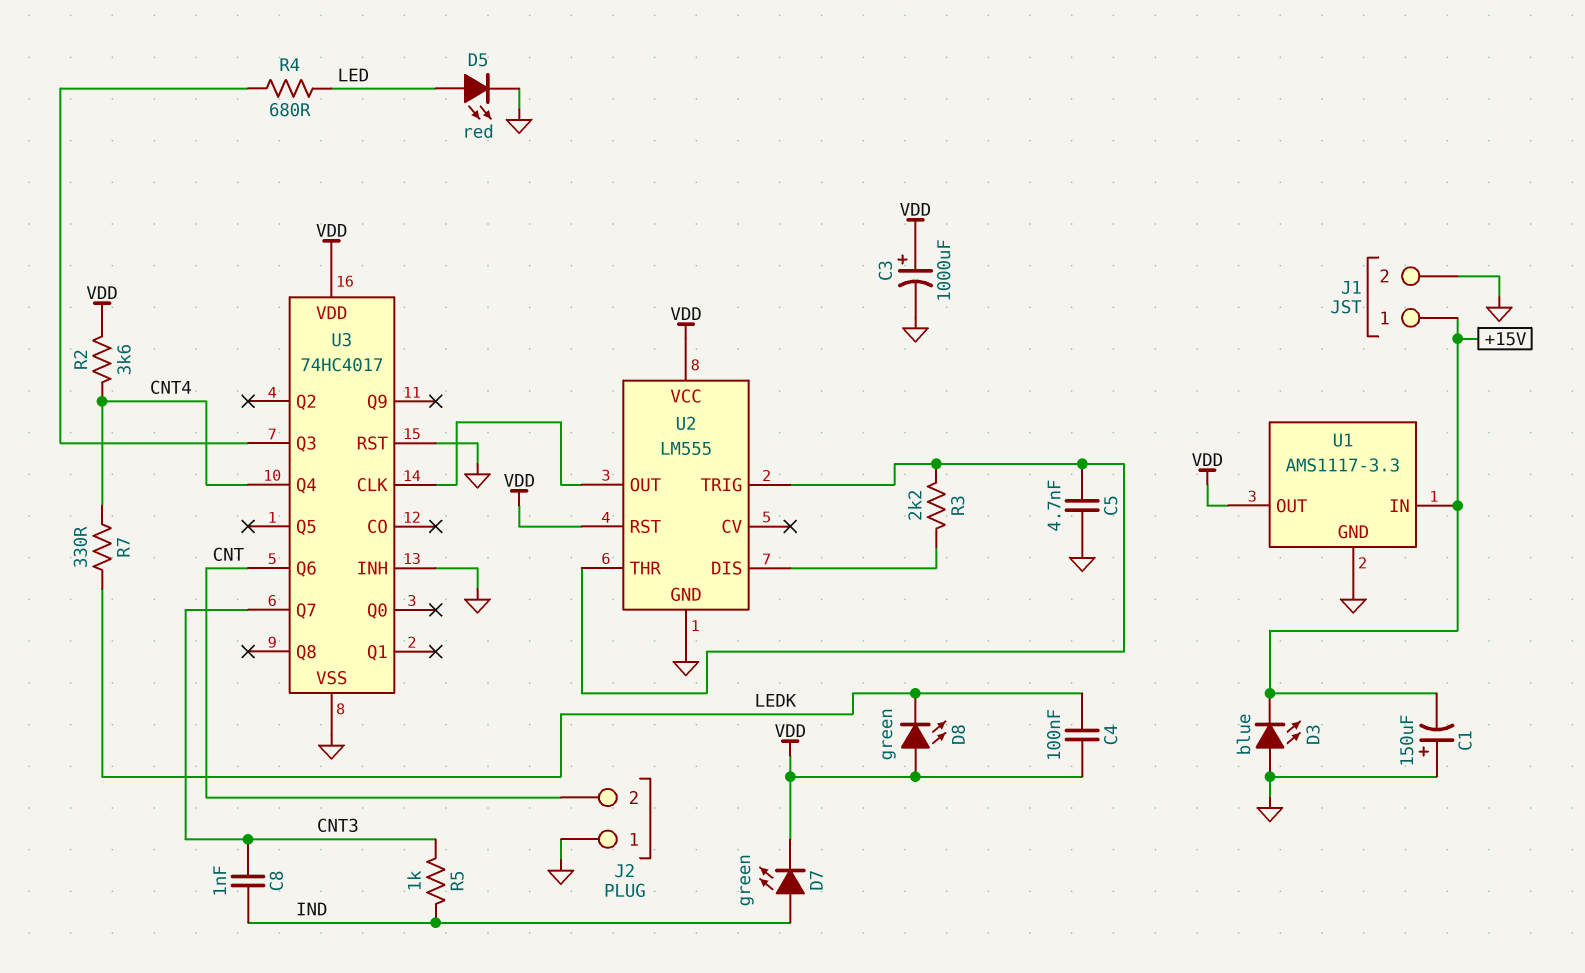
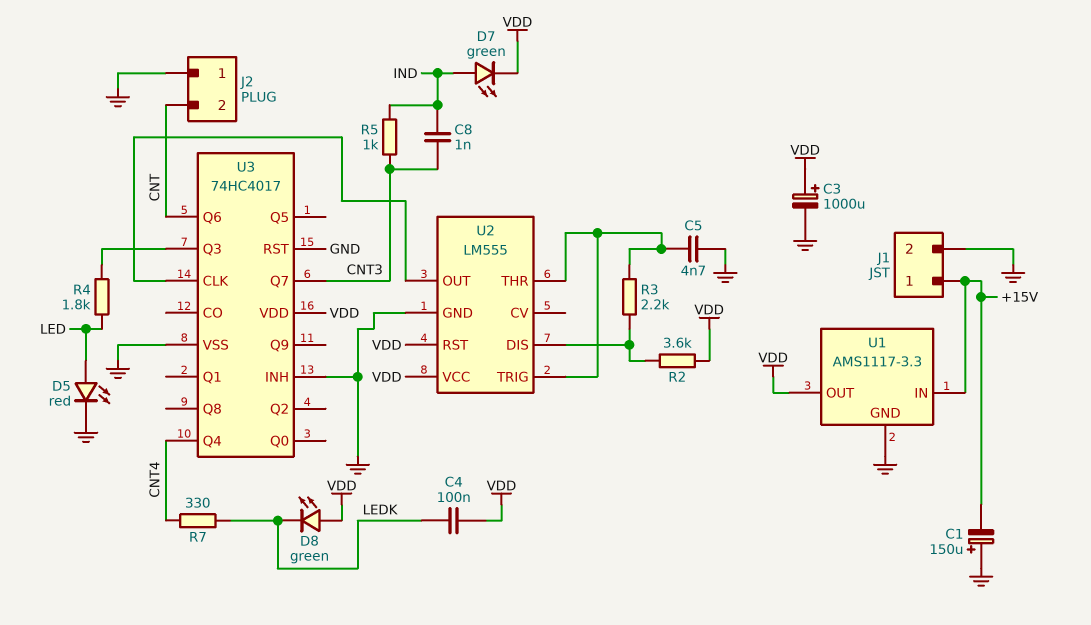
D3: LED blue (A GND, K +15V) -> none
R2: 3.6k (CNT4, VDD) -> 3.6k (U2/DIS, VDD)
R4: 680 (LED, U3/Q3) -> 1.8k (LED, U3/Q3)

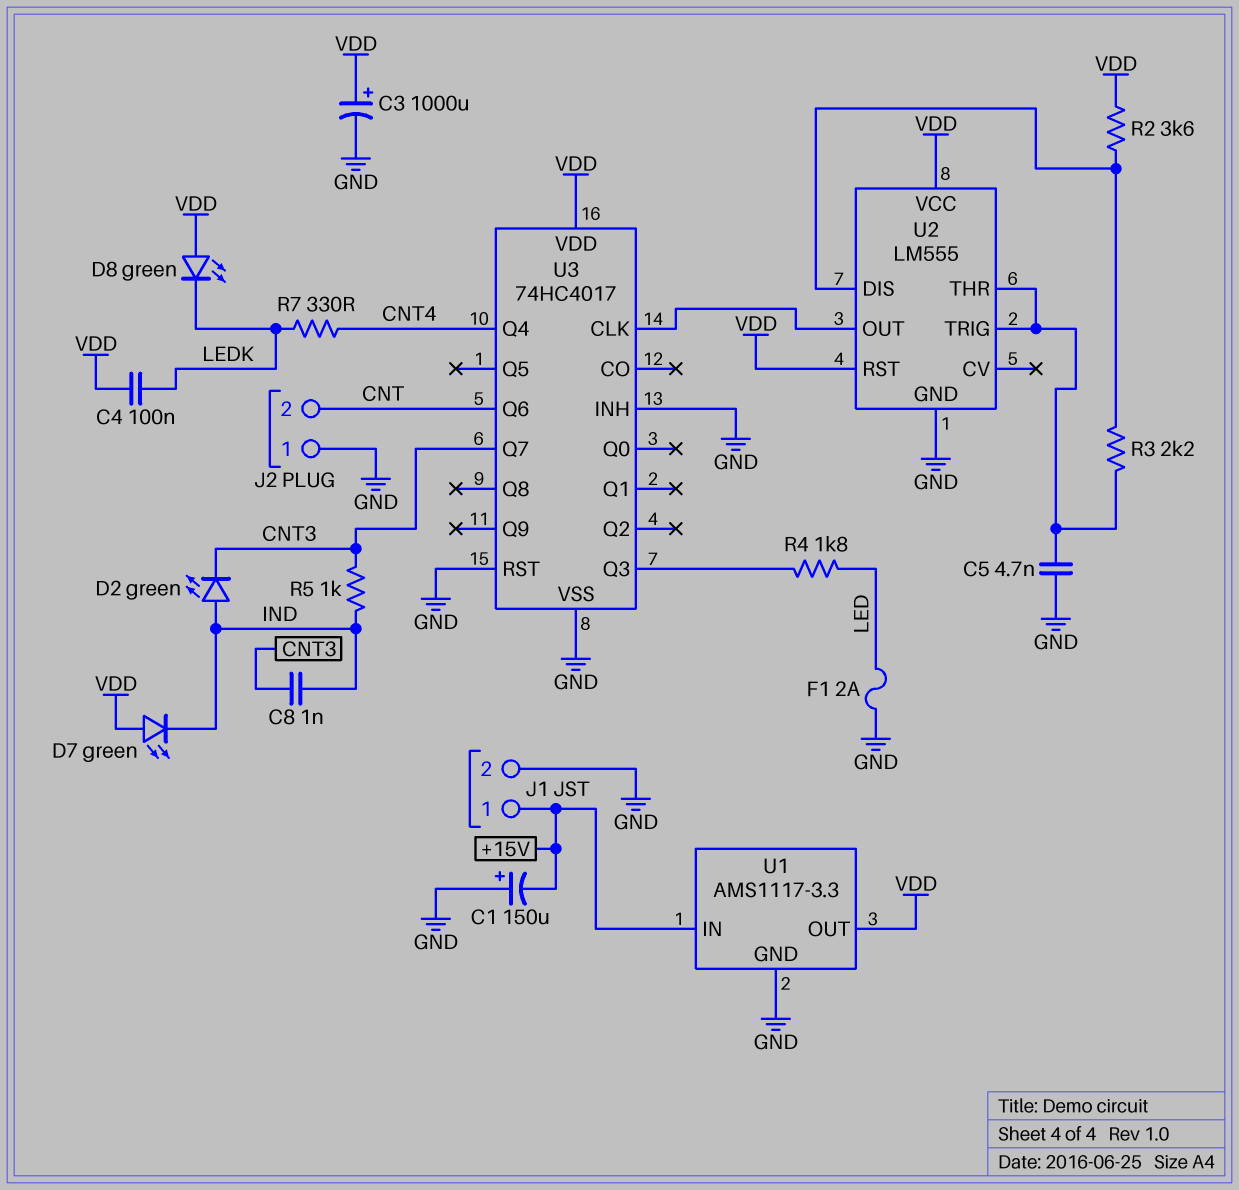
D2: none -> LED green (A IND, K CNT3)
D5: LED red (A LED, K GND) -> none
D7: LED green (A IND, K VDD) -> LED green (A VDD, K IND)
F1: none -> 2A (GND, LED)

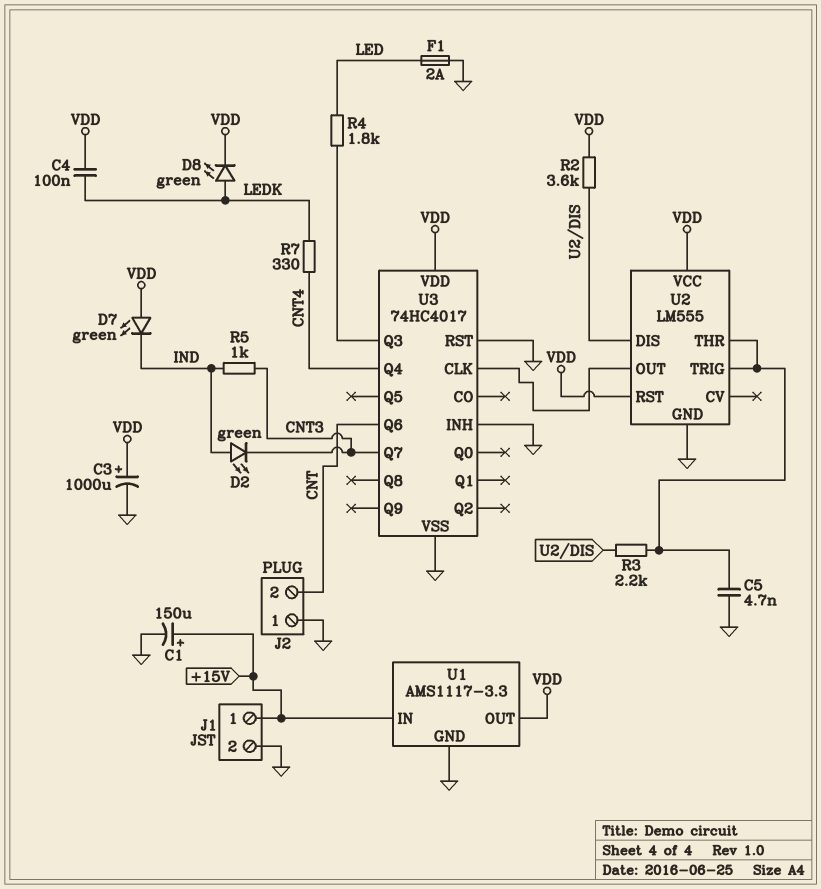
C1: 150uF (plus GND, minus +15V) -> 150uF (plus +15V, minus GND)
C8: 1nF (CNT3, IND) -> none
D8: LED green (A VDD, K LEDK) -> LED green (A LEDK, K VDD)

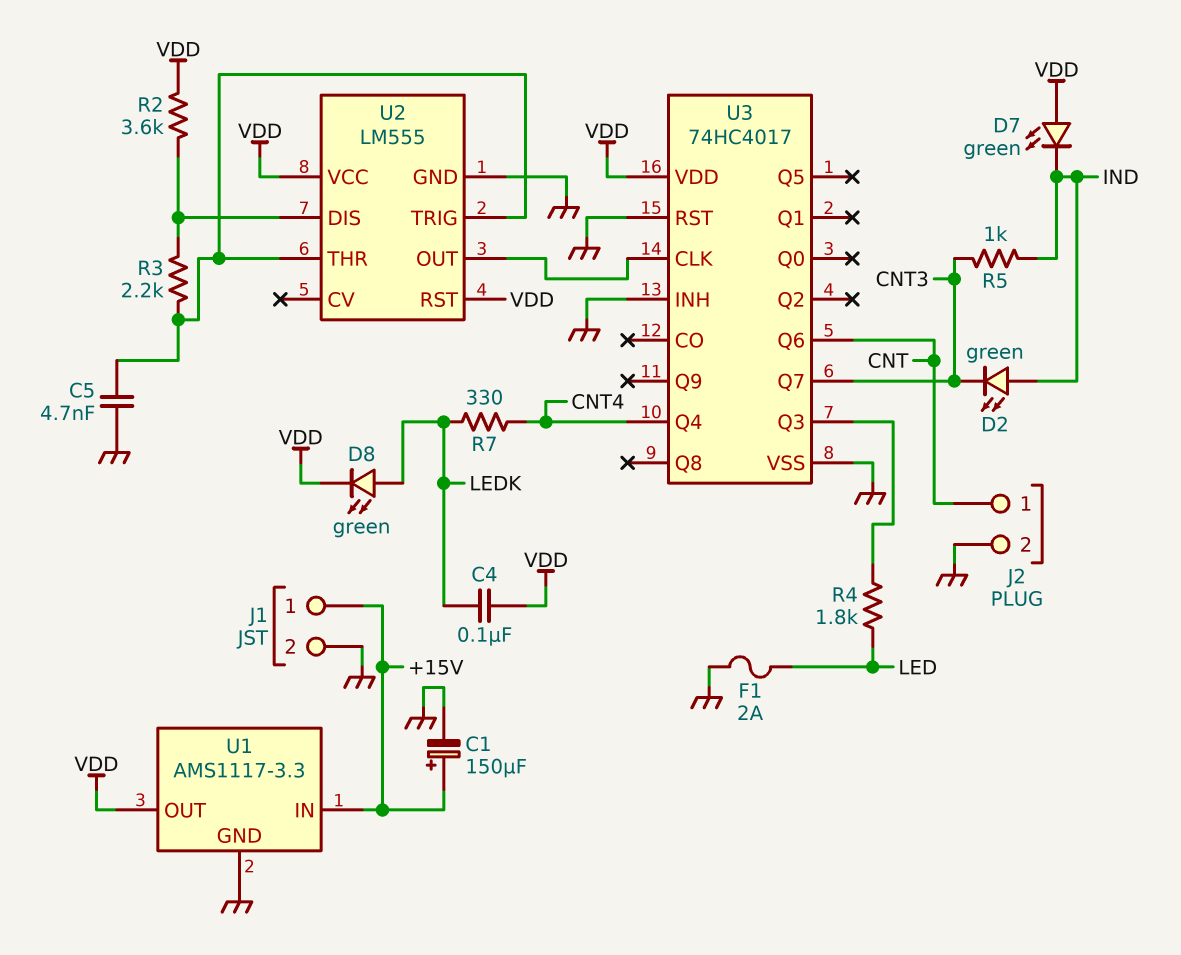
C3: 1000uF (plus VDD, minus GND) -> none
J2 pin 1: GND -> CNT
J2 pin 2: CNT -> GND

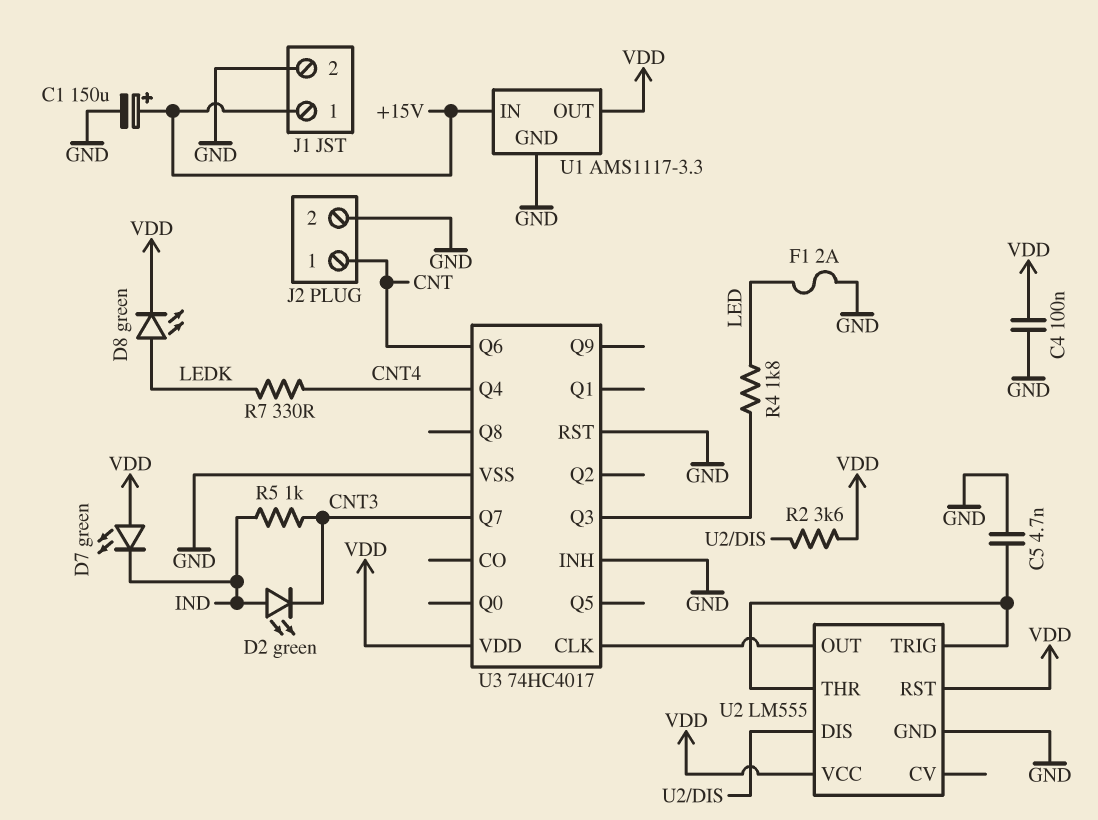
C4: 100nF (LEDK, VDD) -> 100nF (GND, VDD)
R3: 2.2k (U2/DIS, U2/THR) -> none

